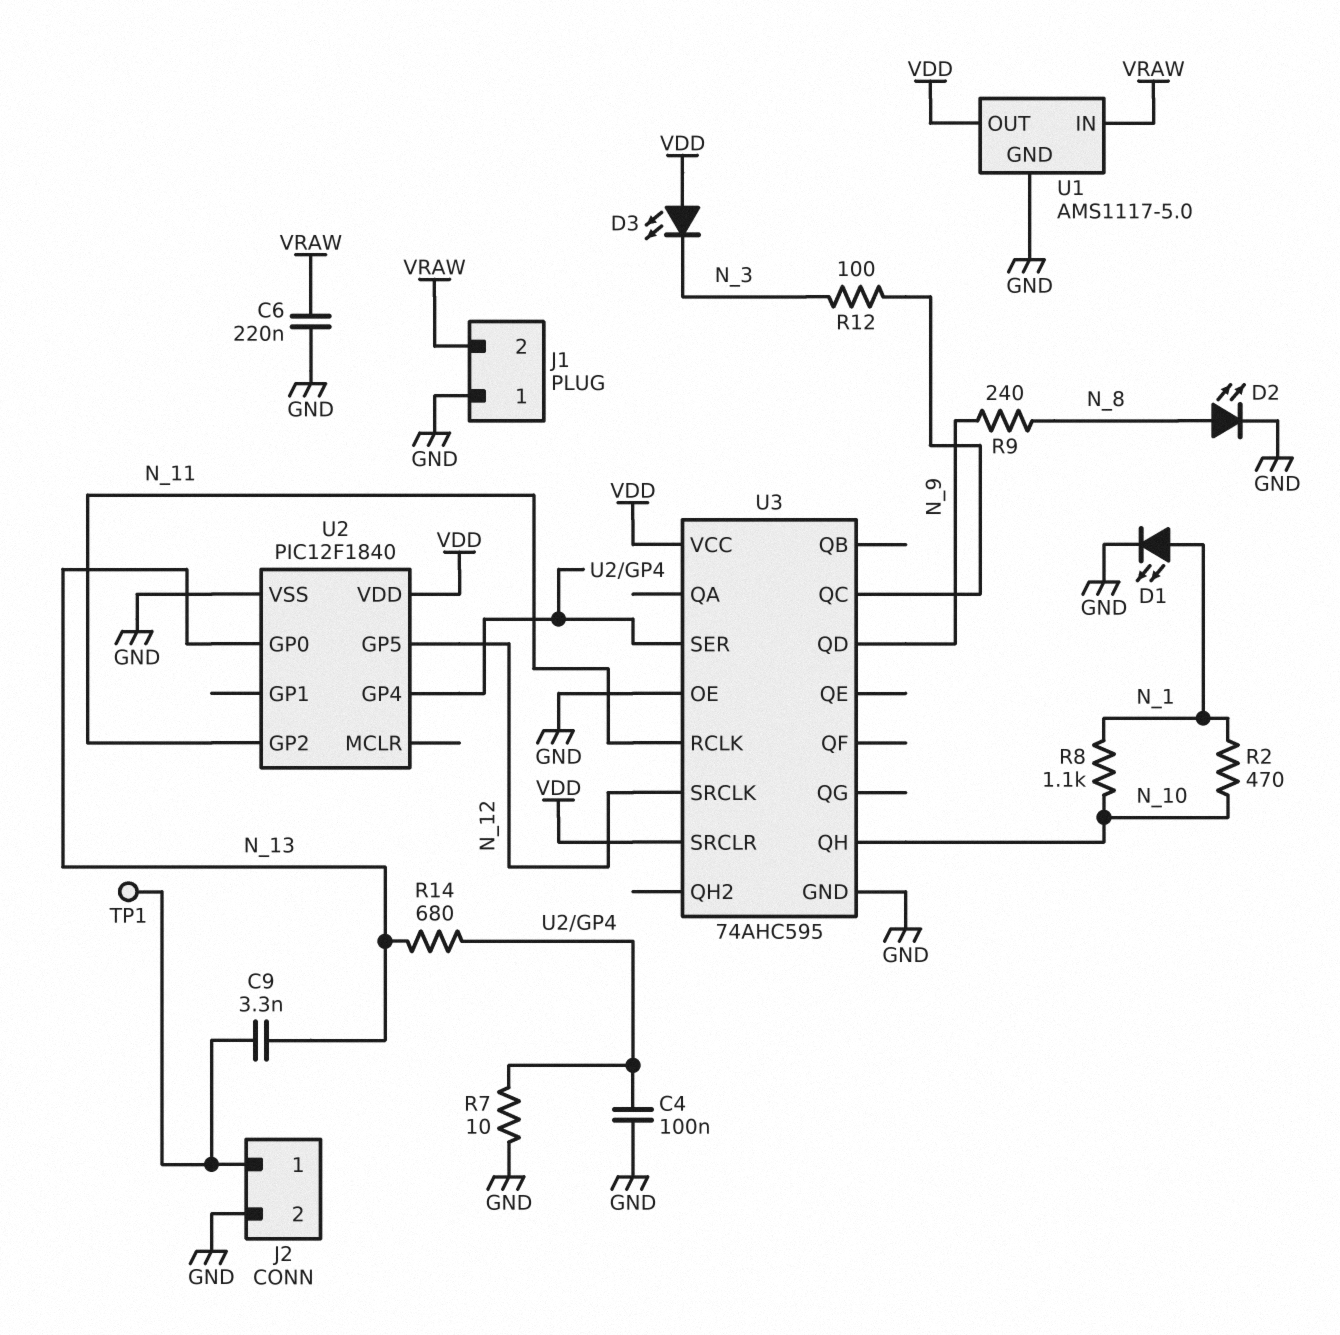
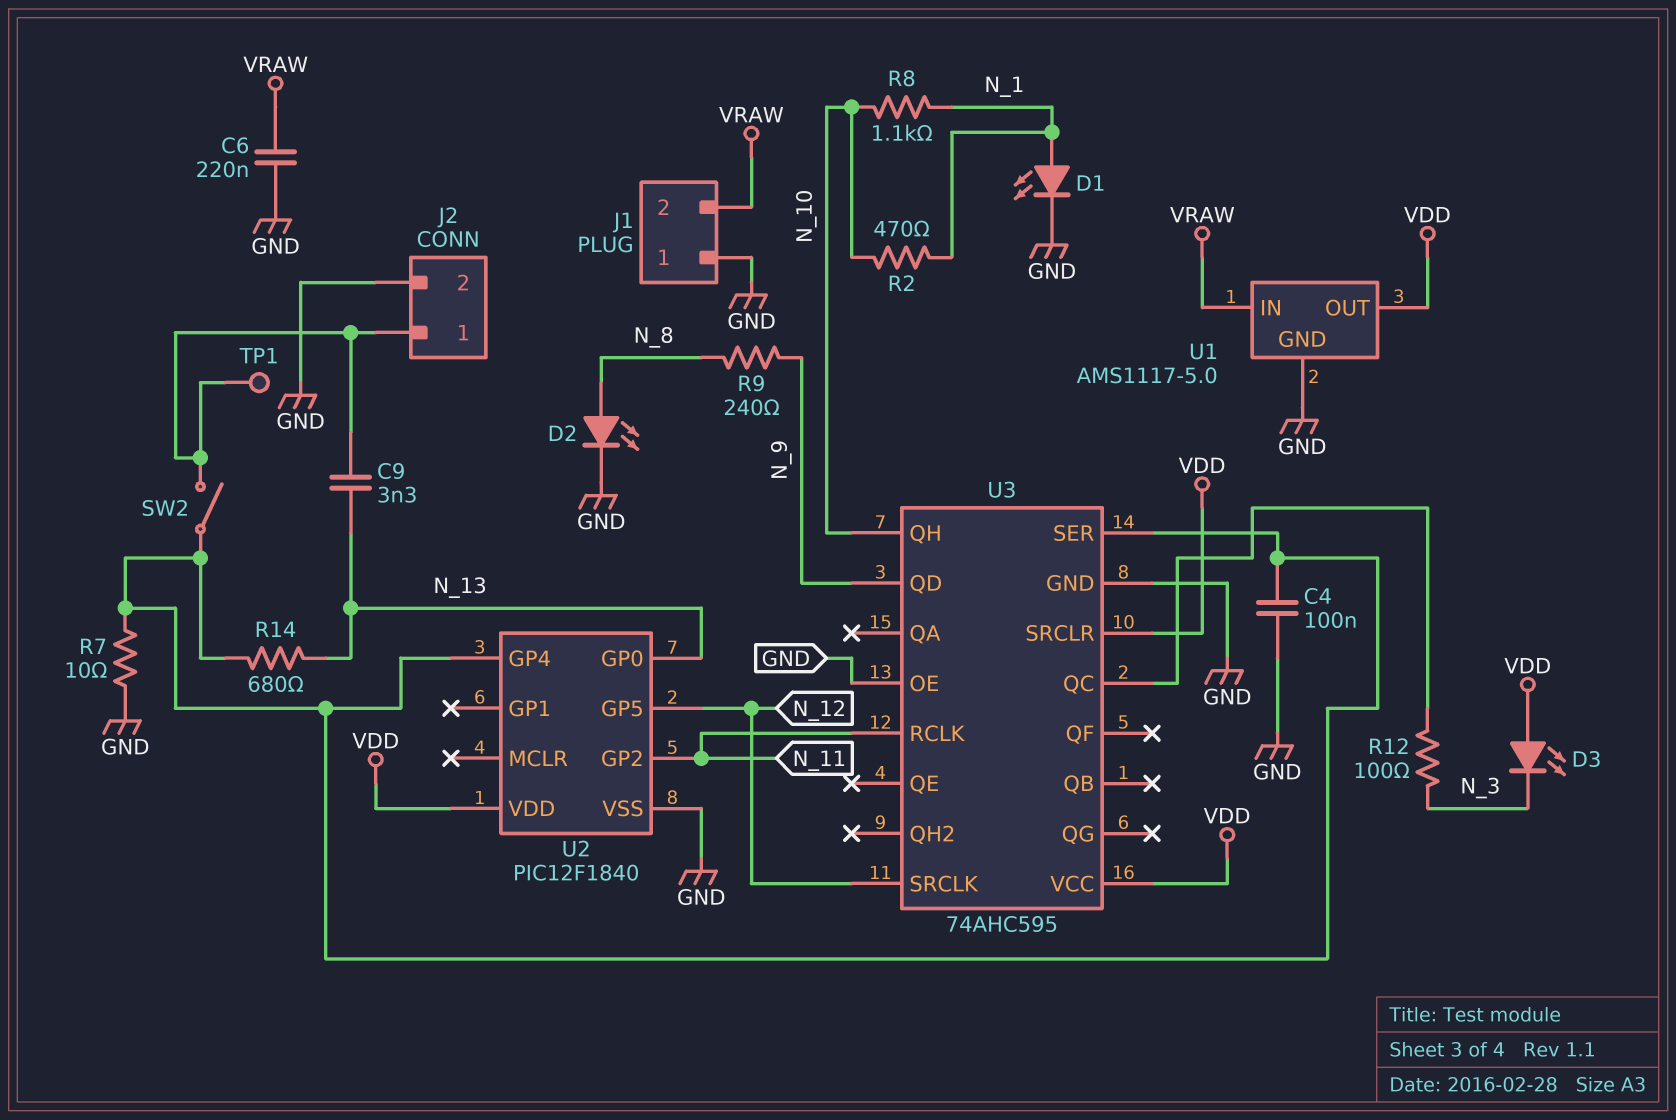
SW2: none -> switch (J2/1, U2/GP4)

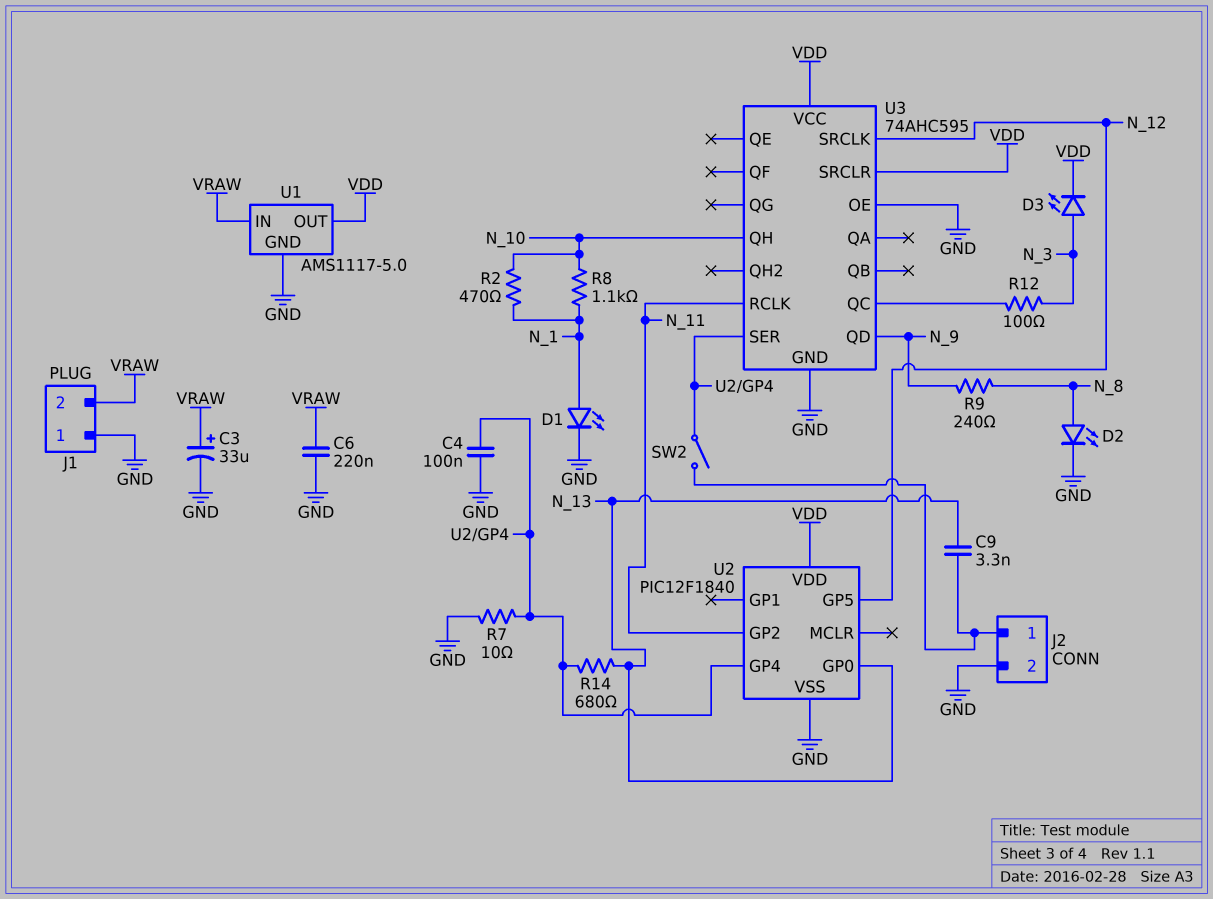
C3: none -> 33uF (plus VRAW, minus GND)
D3: LED (A VDD, K N_3) -> LED (A N_3, K VDD)
TP1: test point (J2/1) -> none

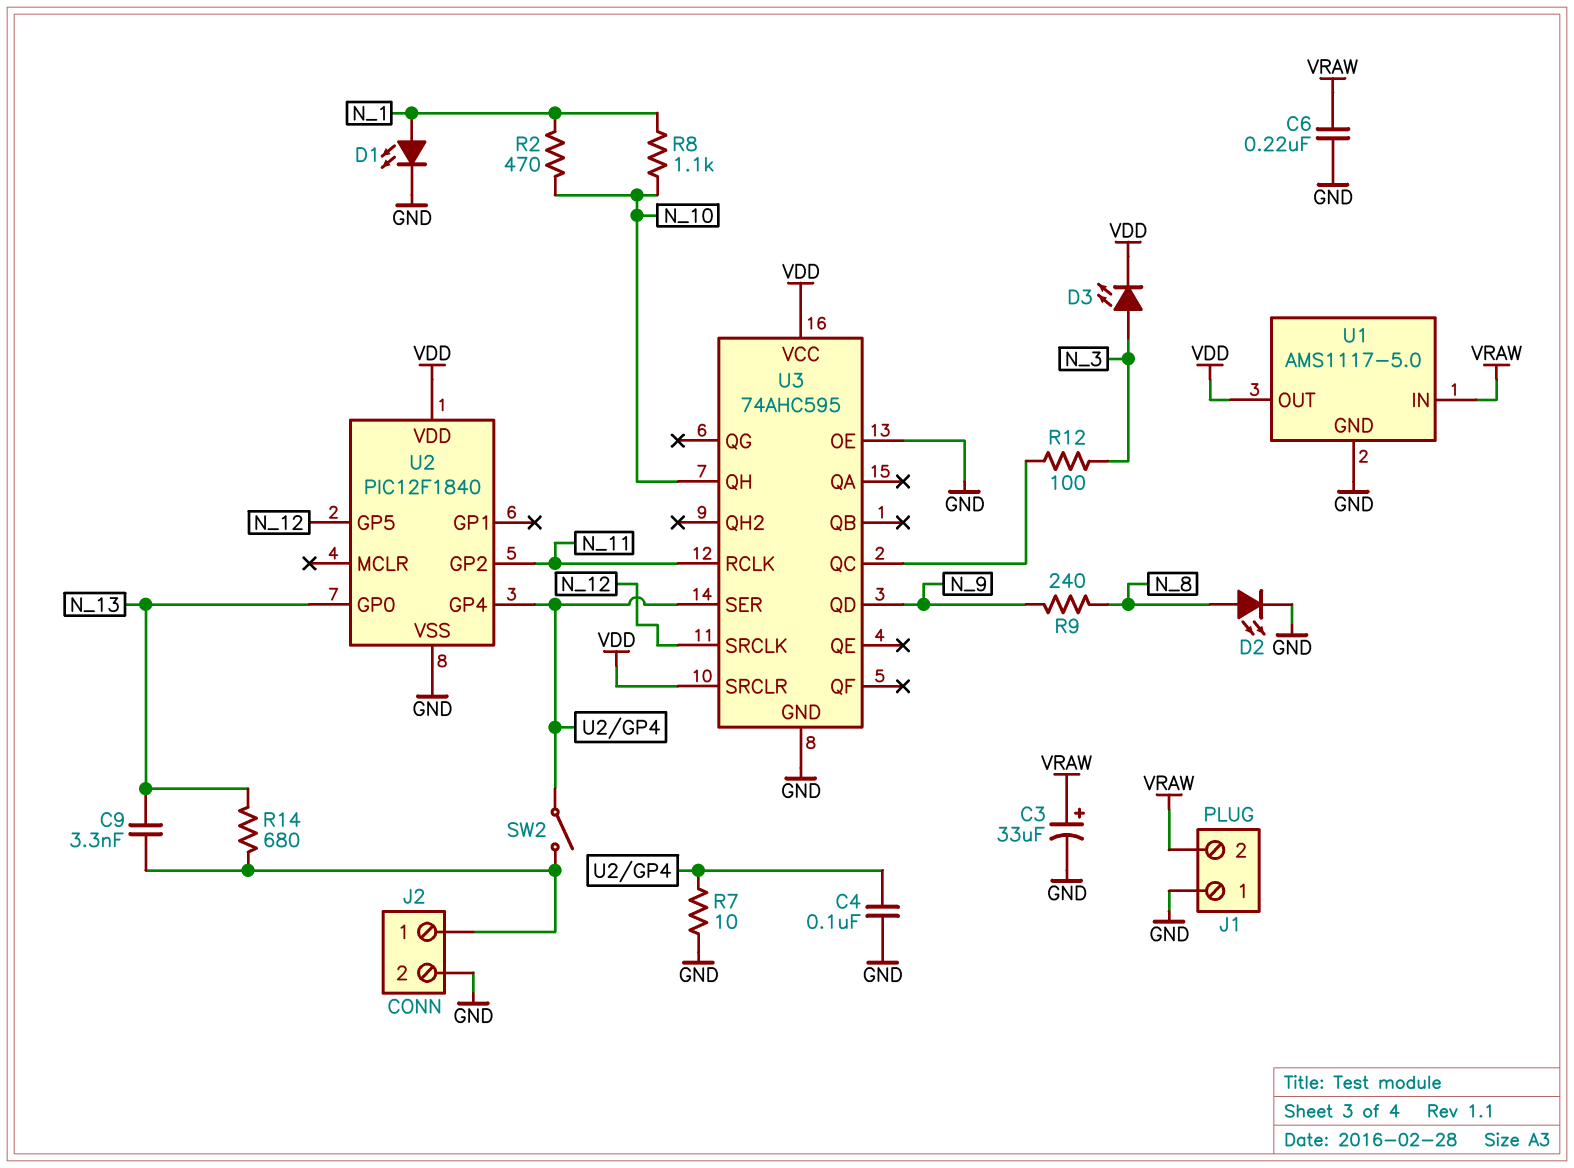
R14: 680 (N_13, U2/GP4) -> 680 (J2/1, N_13)

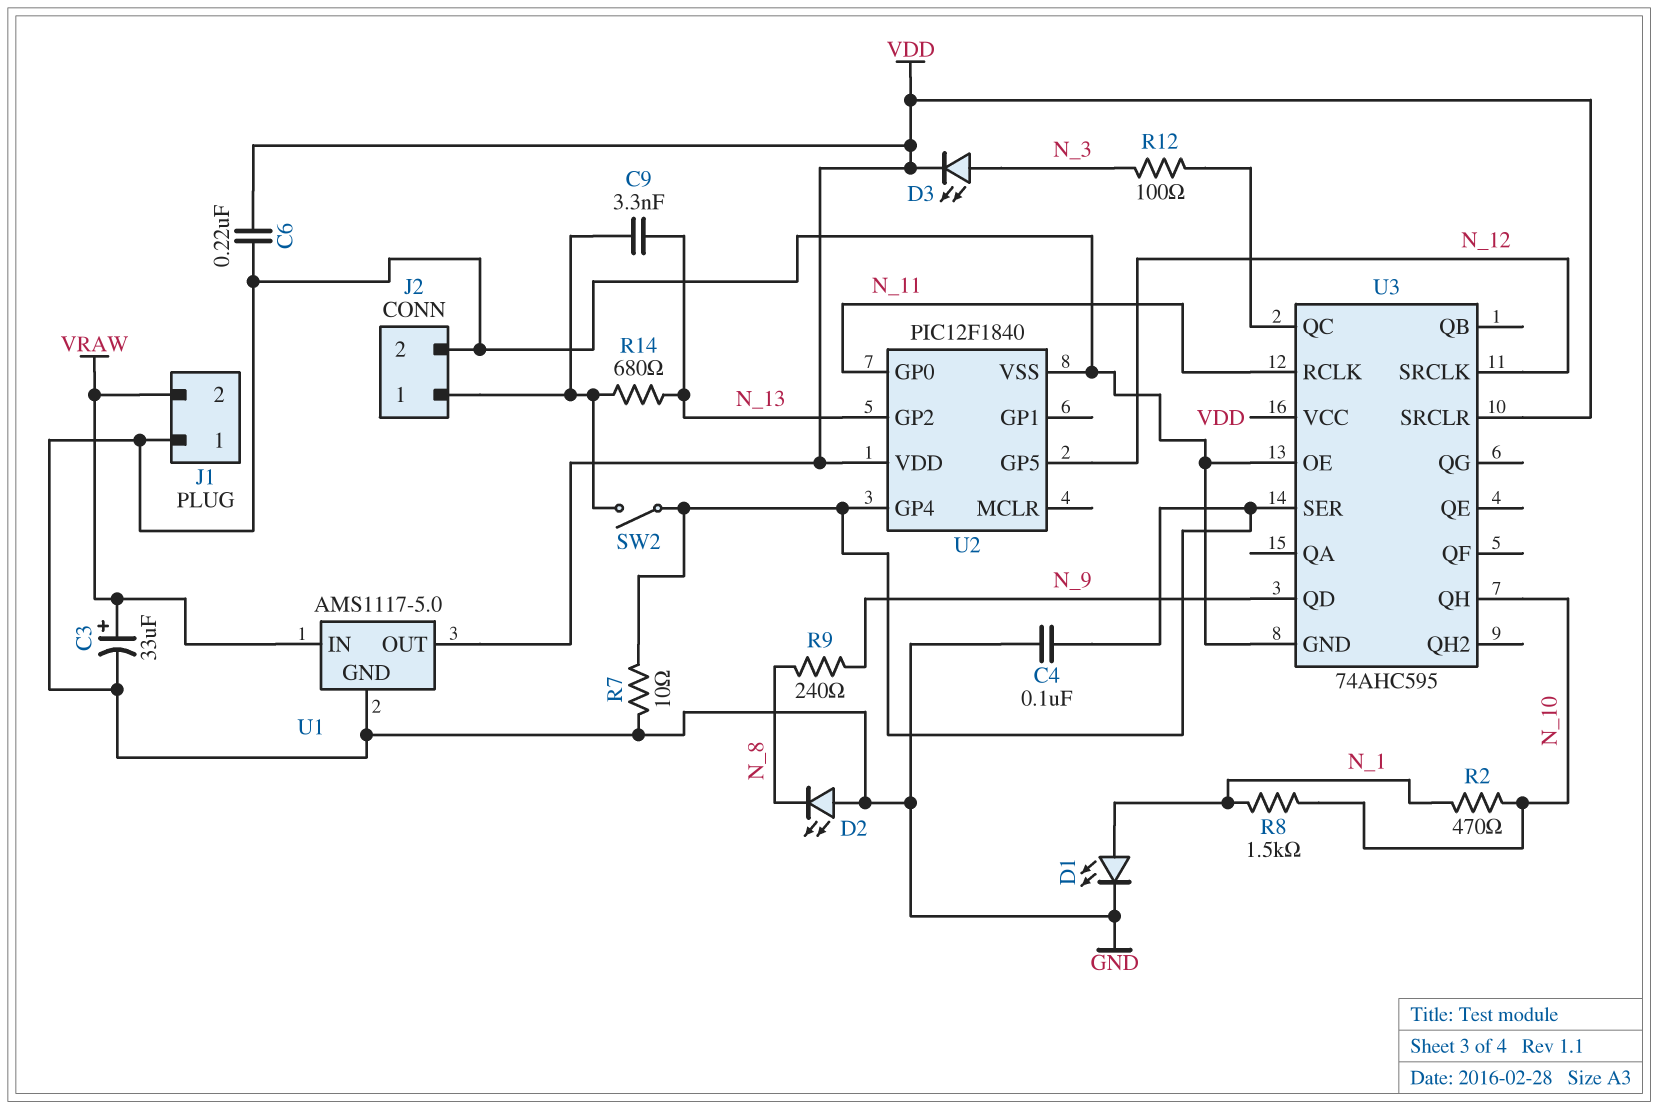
C6: 220nF (GND, VRAW) -> 220nF (GND, VDD)
D2: LED (A N_8, K GND) -> LED (A GND, K N_8)
R8: 1.1k (N_1, N_10) -> 1.5k (N_1, N_10)
U2 pin GP0: N_13 -> N_11
U2 pin GP2: N_11 -> N_13

